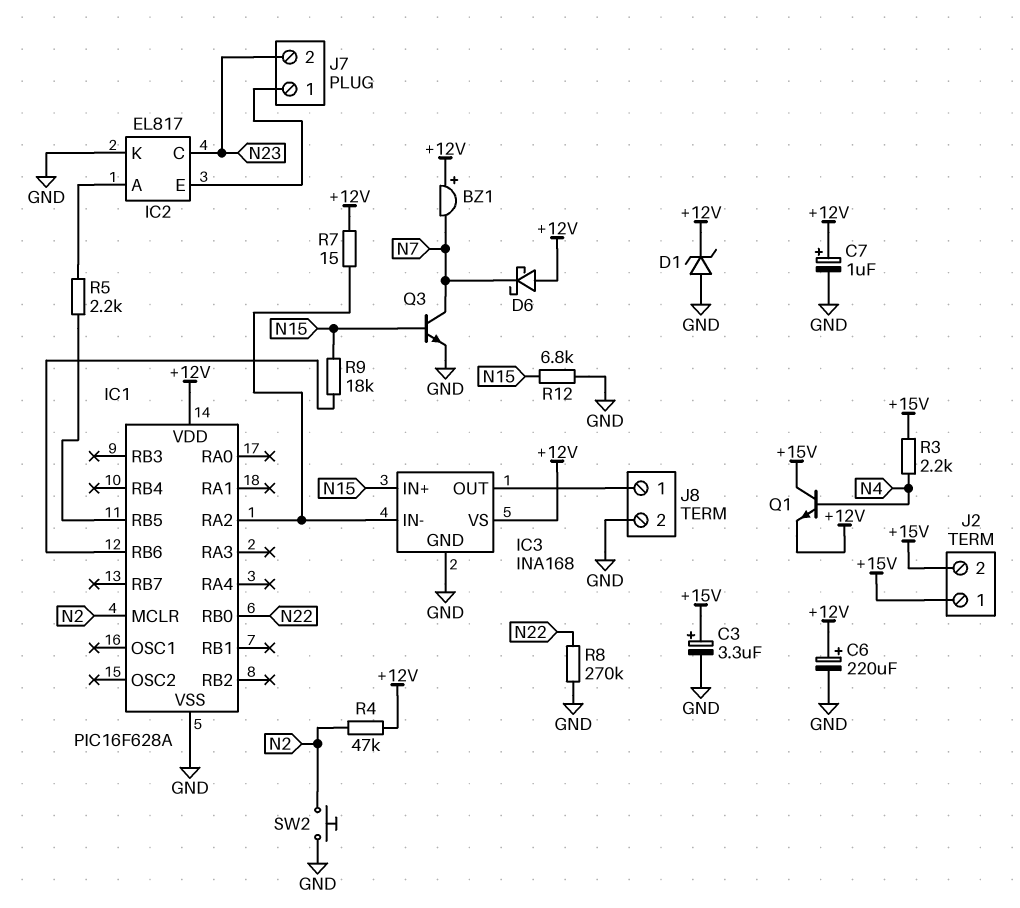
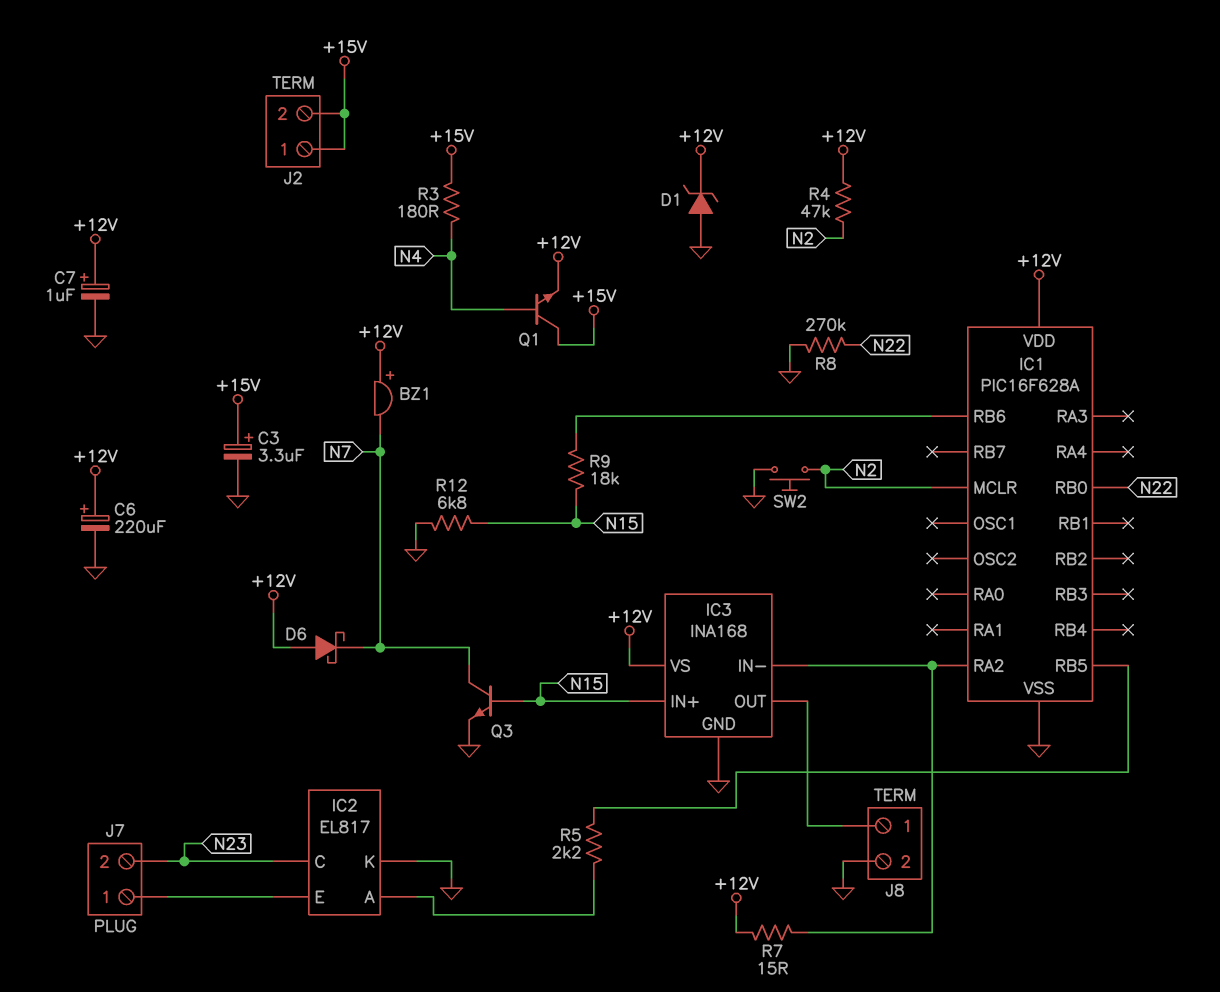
R3: 2.2k (+15V, N4) -> 180 (+15V, N4)

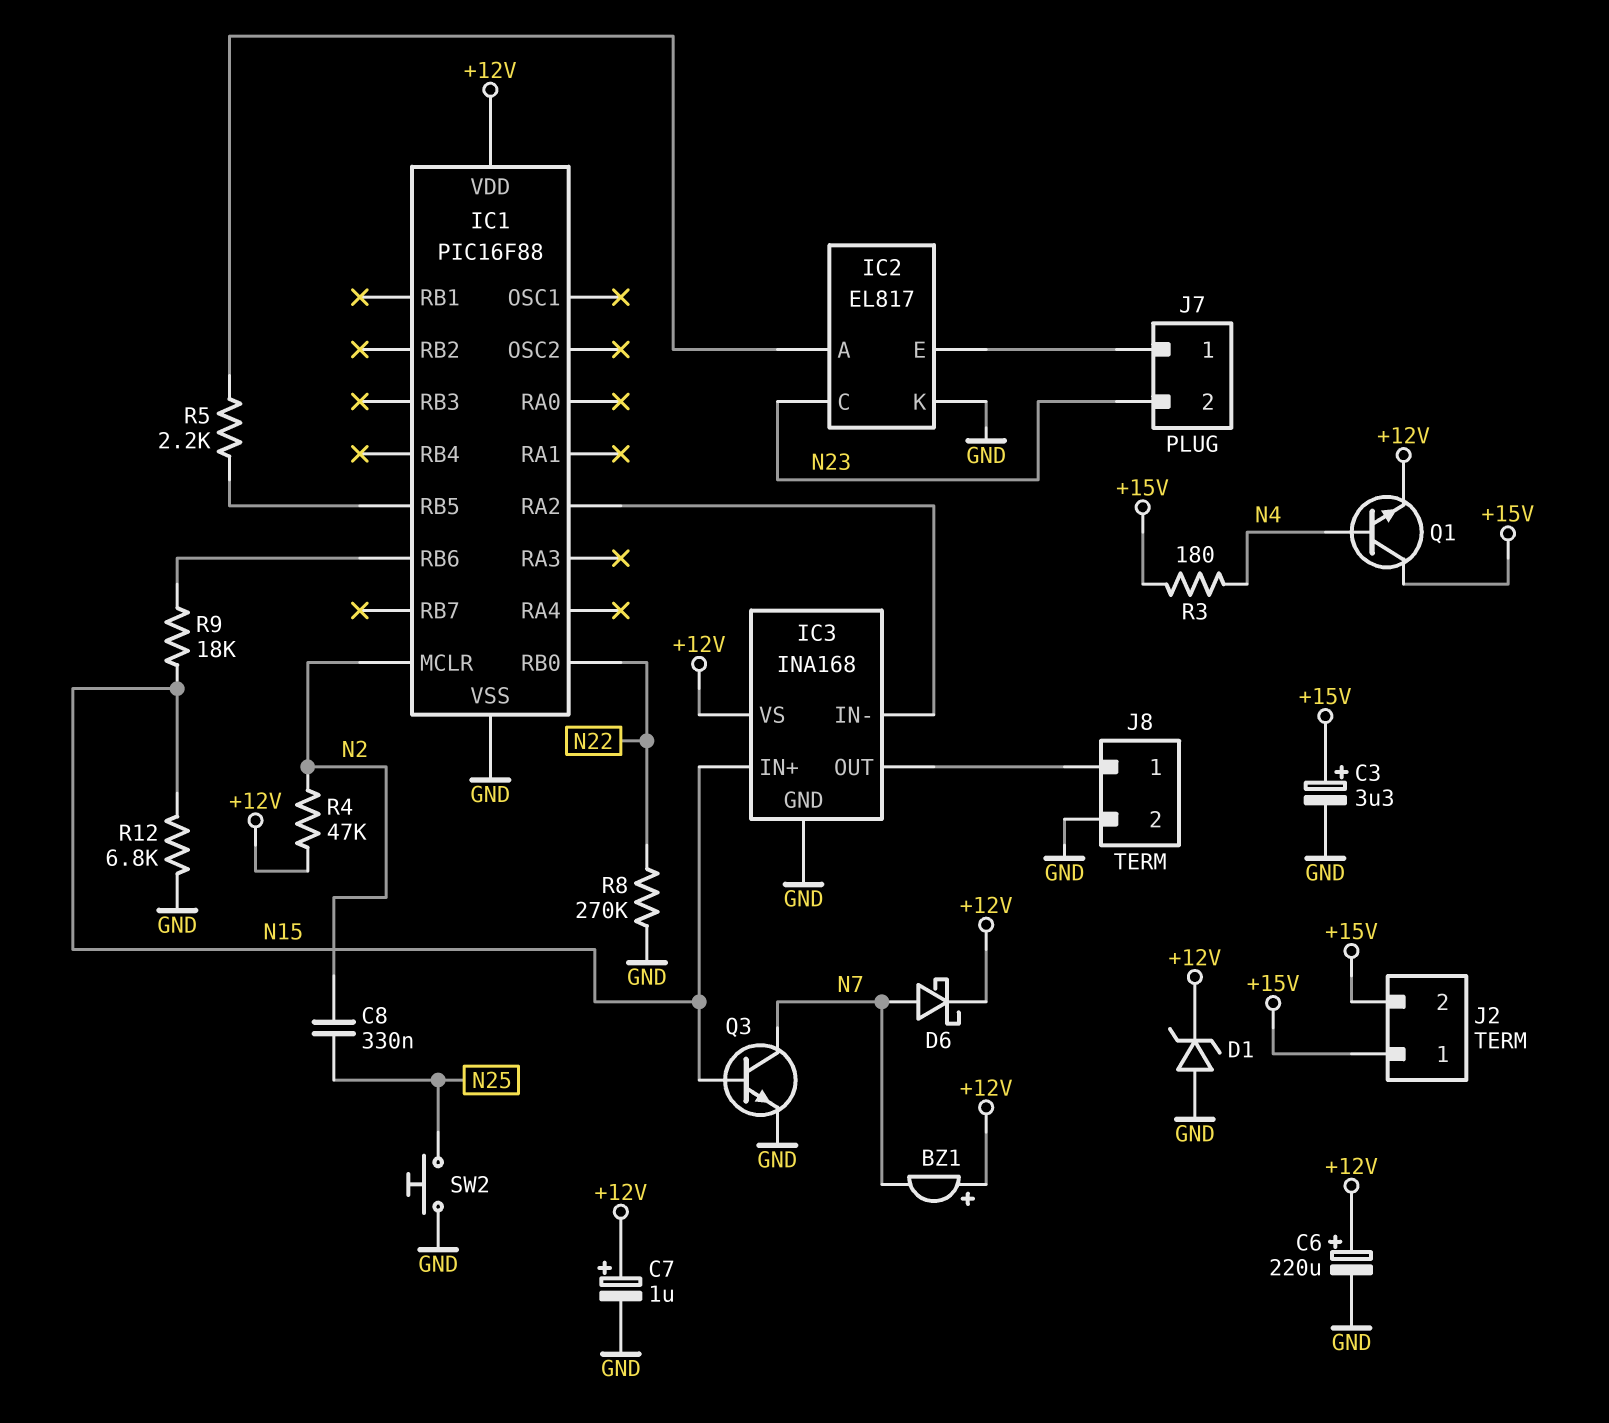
C8: none -> 330nF (N2, N25)
D6: schottky (A +12V, K N7) -> schottky (A N7, K +12V)
IC1: PIC16F628A -> PIC16F88
R7: 15 (+12V, IC1/RA2) -> none
SW2: button (GND, N2) -> button (GND, N25)

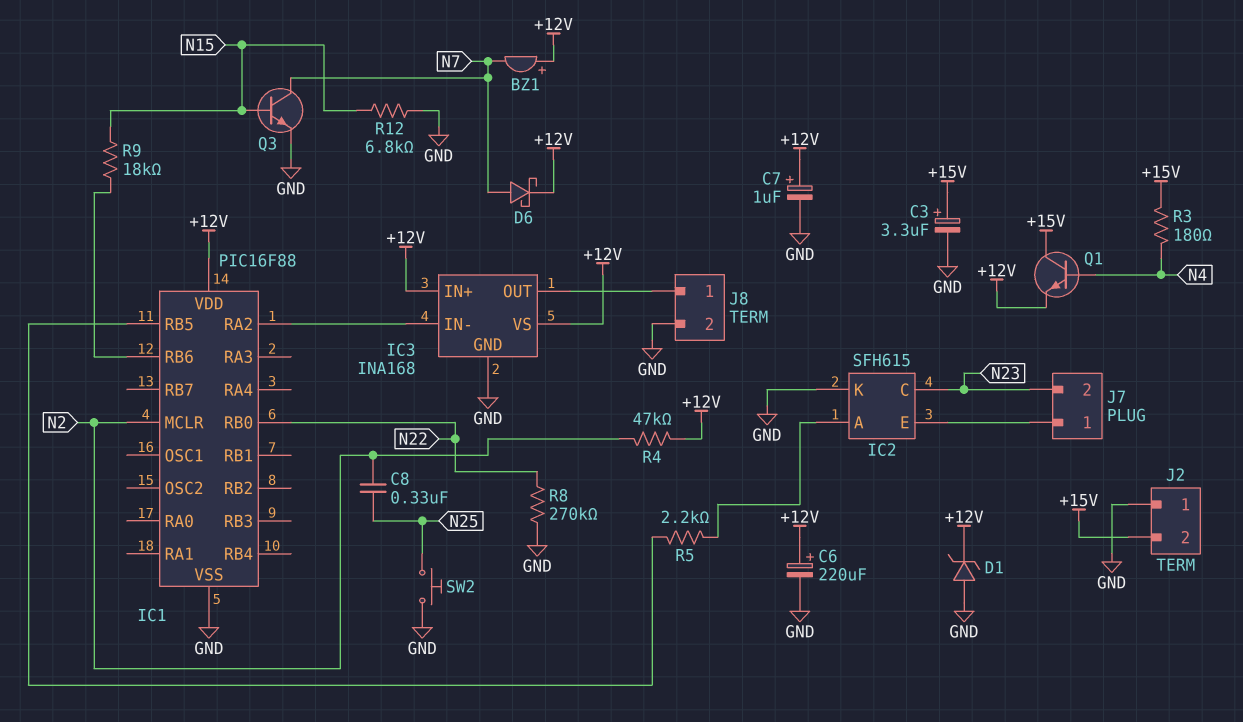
IC2: EL817 -> SFH615
IC3 pin IN+: N15 -> +12V
J2 pin 1: +15V -> GND

